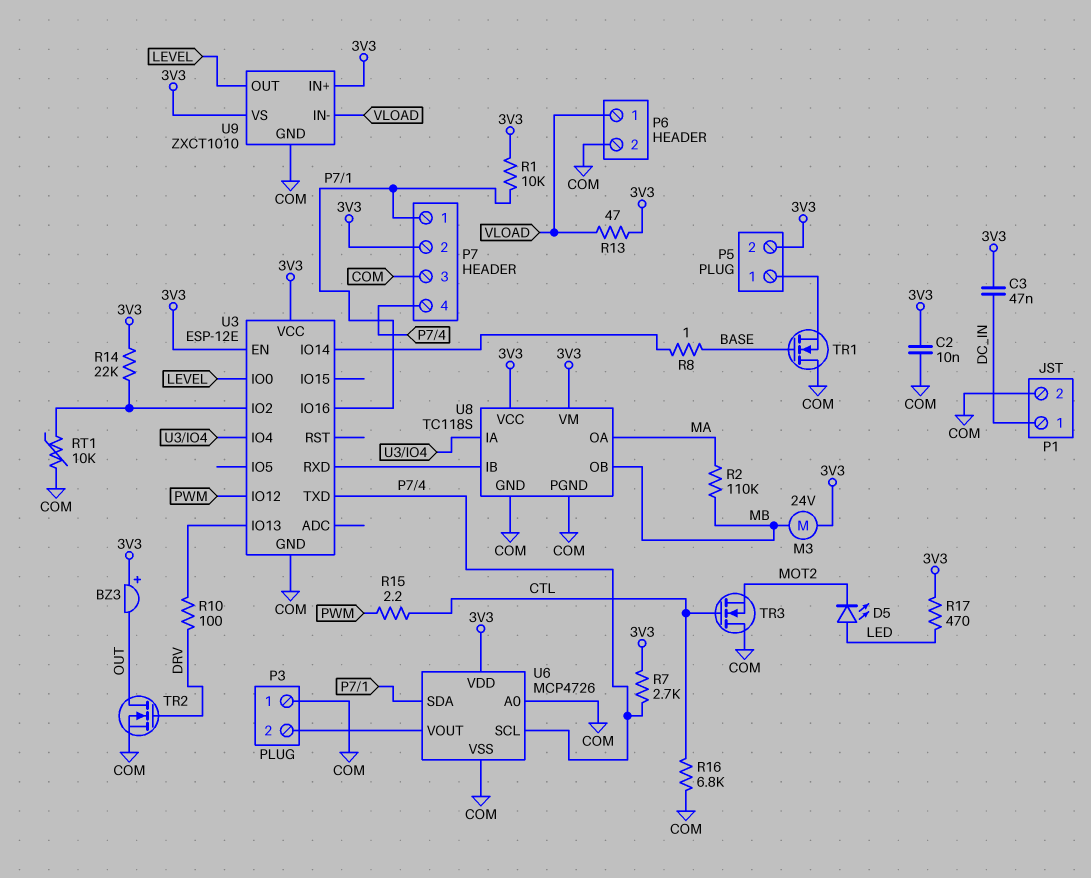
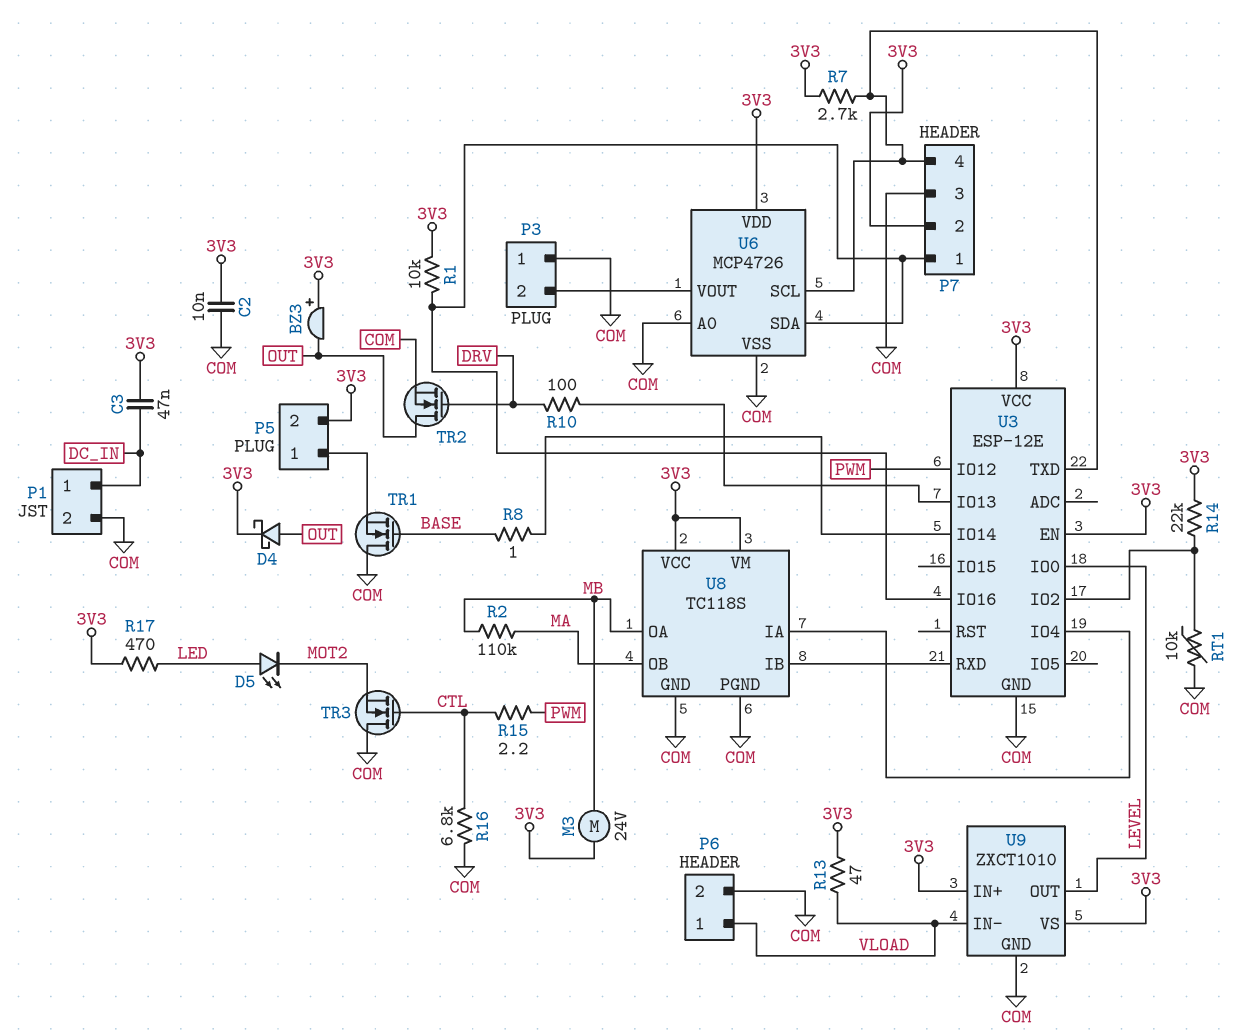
D4: none -> schottky (A OUT, K 3V3)
U8 pin OA: MA -> MB
U8 pin OB: MB -> MA

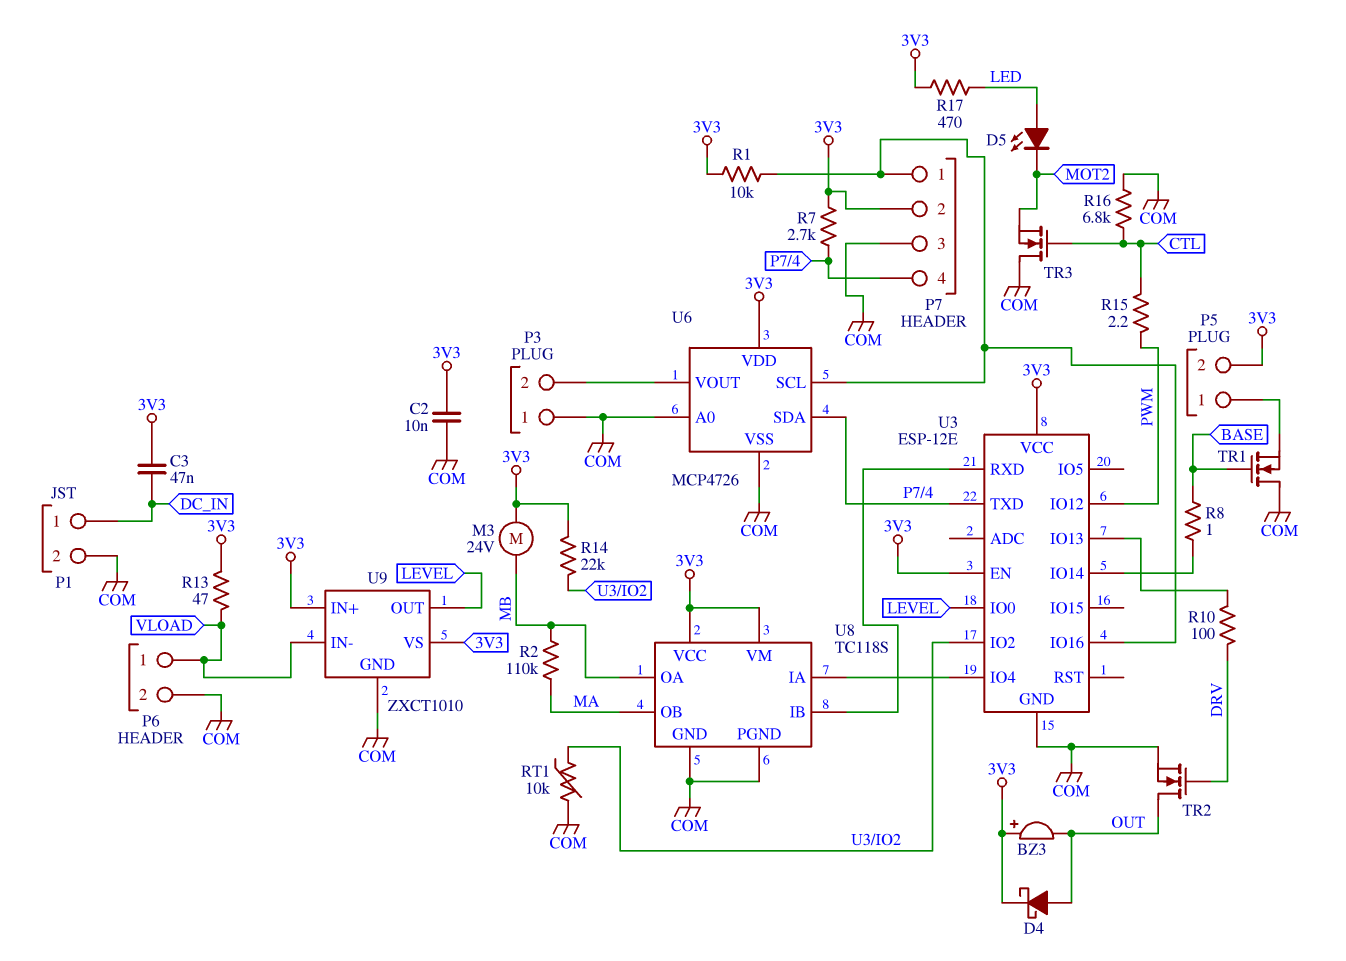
U6 pin SCL: P7/4 -> P7/1
U6 pin SDA: P7/1 -> P7/4

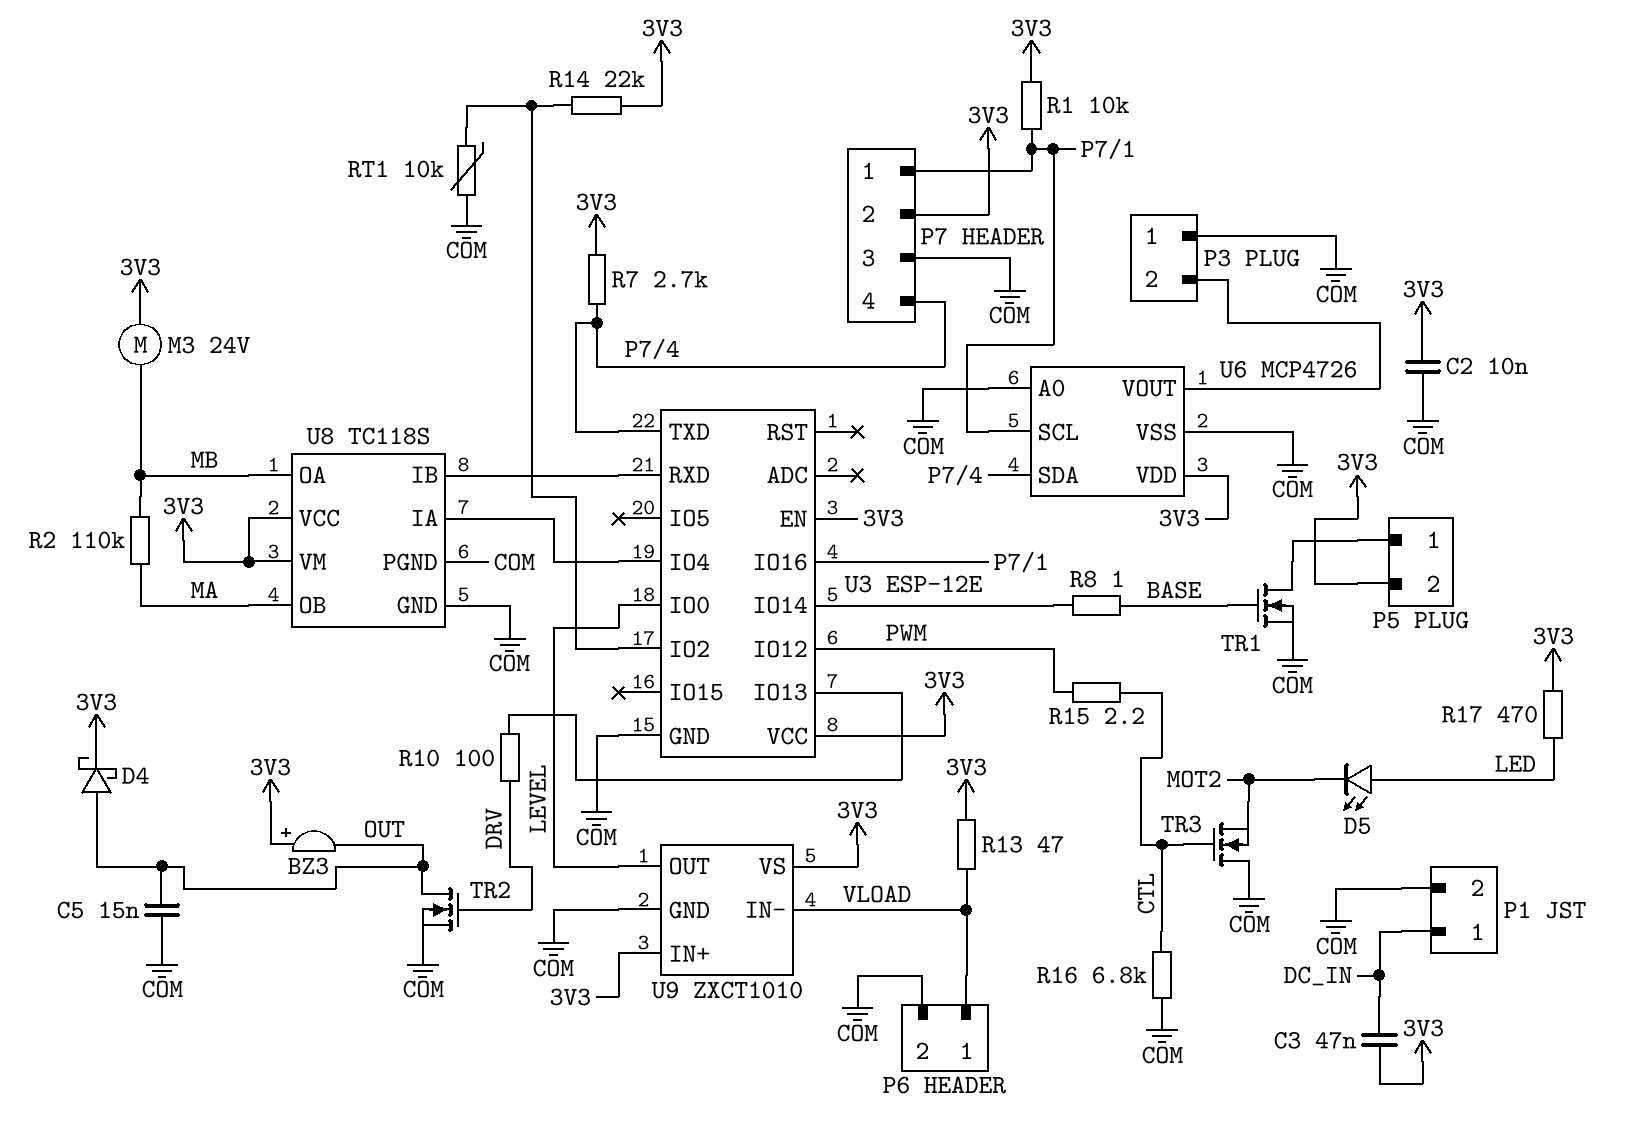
C5: none -> 15nF (COM, OUT)
TR1: NMOS (G BASE, D COM, S P5/1) -> NMOS (G BASE, D P5/1, S COM)

